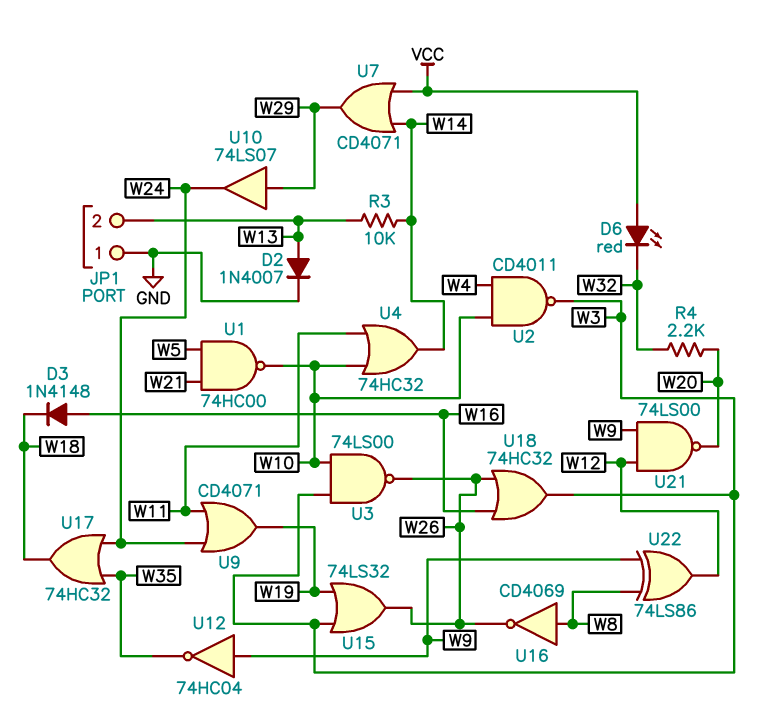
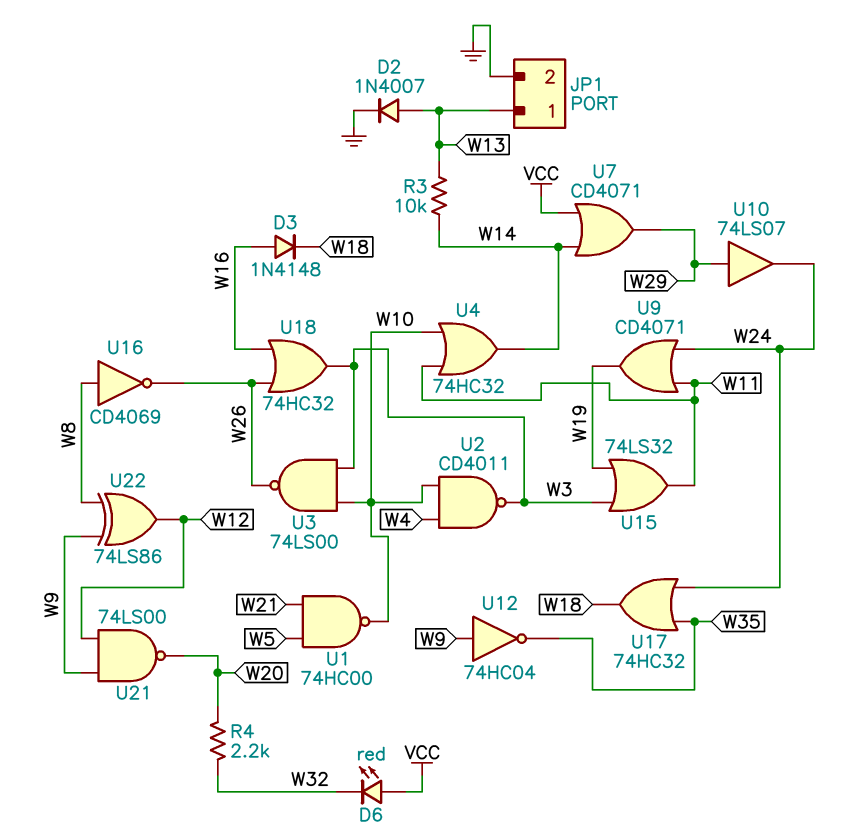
JP1 pin 1: GND -> W13
JP1 pin 2: W13 -> GND
U15: OR 74LS32 (in W3, in W19, out W26) -> OR 74LS32 (in W3, in W19, out W11)

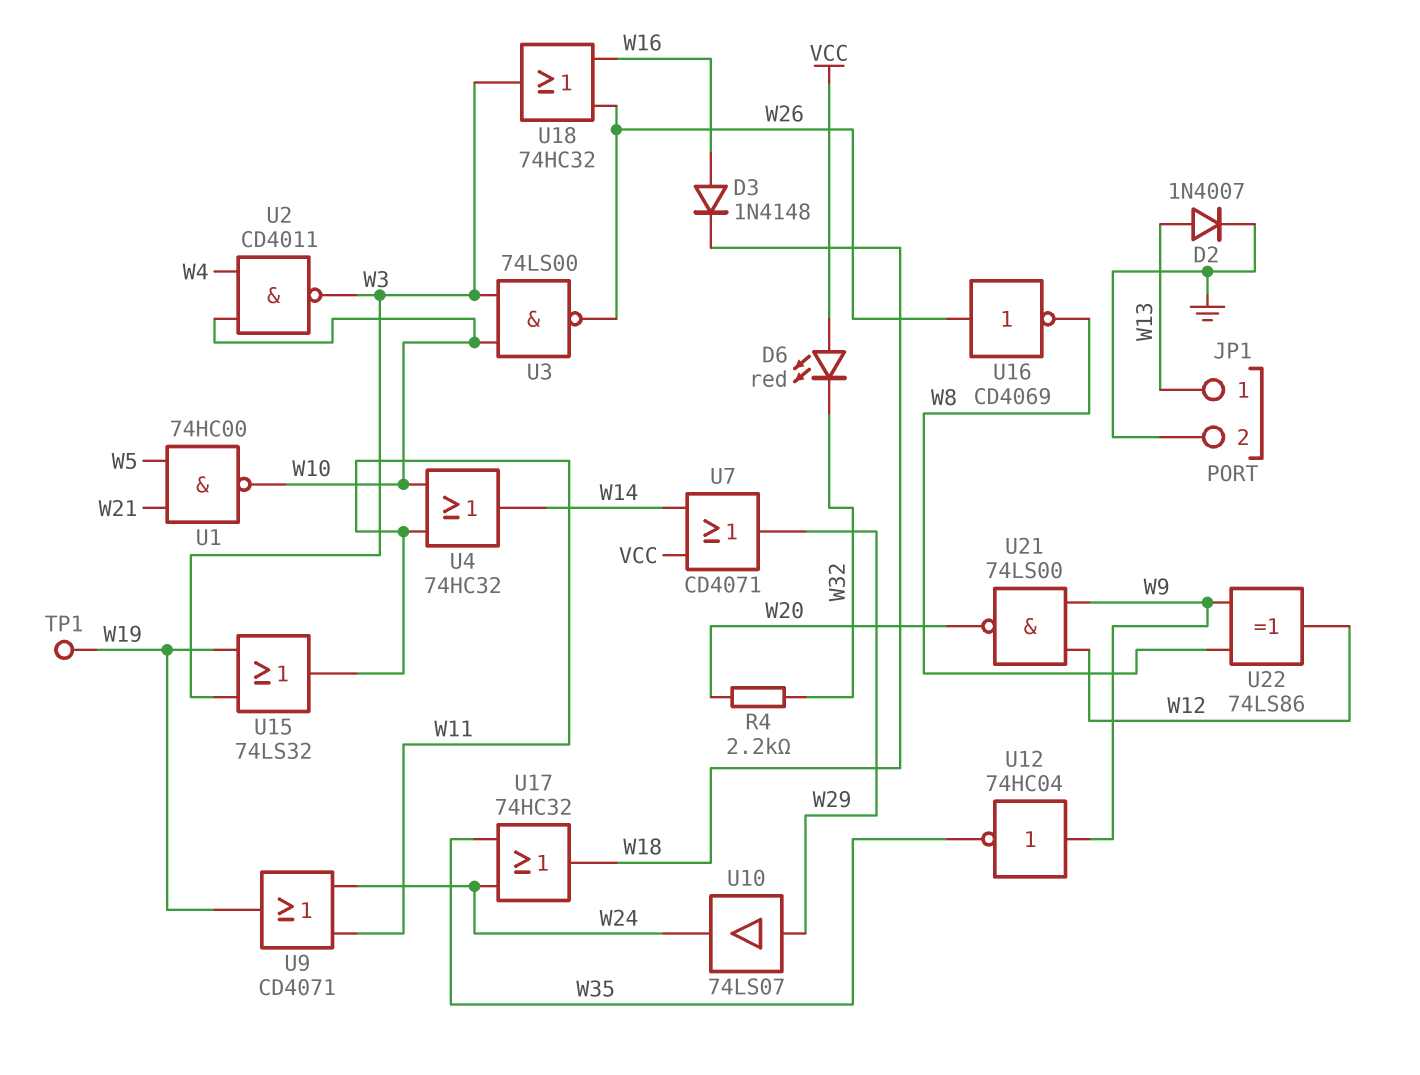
R3: 10k (W13, W14) -> none
TP1: none -> test point (W19)
U16: NOT CD4069 (in W8, out W26) -> NOT CD4069 (in W26, out W8)

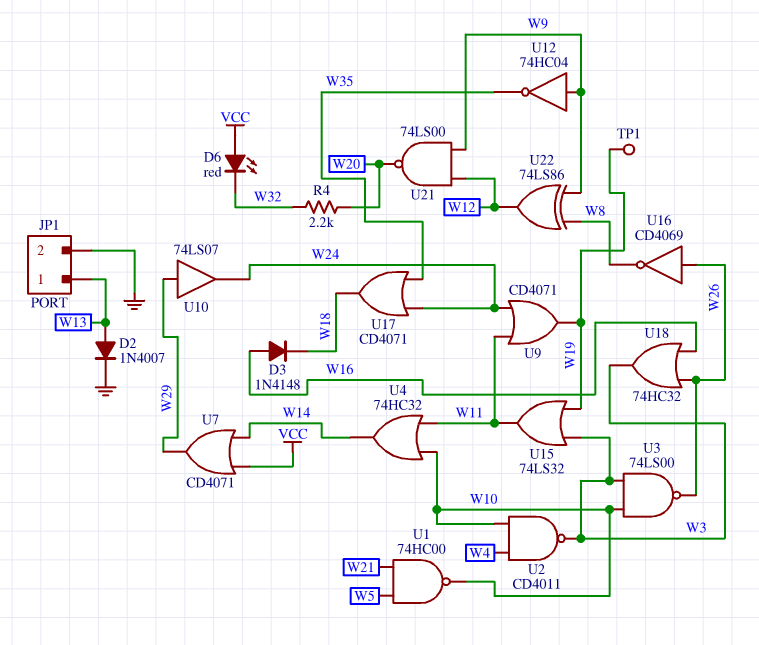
U17: OR 74HC32 (in W24, in W35, out W18) -> OR CD4071 (in W24, in W35, out W18)

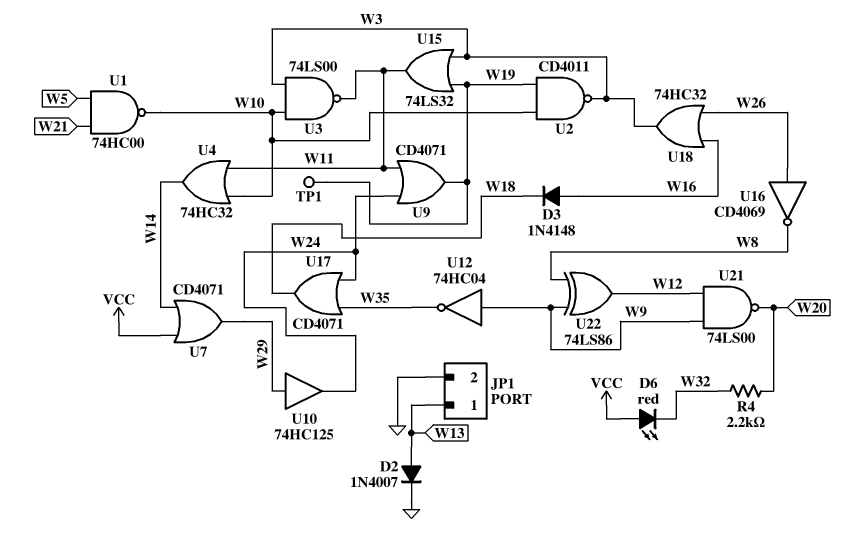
U2: NAND CD4011 (in W4, in W10, out W3) -> NAND CD4011 (in W10, in W19, out W3)
U3: NAND 74LS00 (in W3, in W10, out W26) -> NAND 74LS00 (in W3, in W10, out W11)
U10: buffer 74LS07 (in W29, out W24) -> buffer 74HC125 (in W29, out W24)

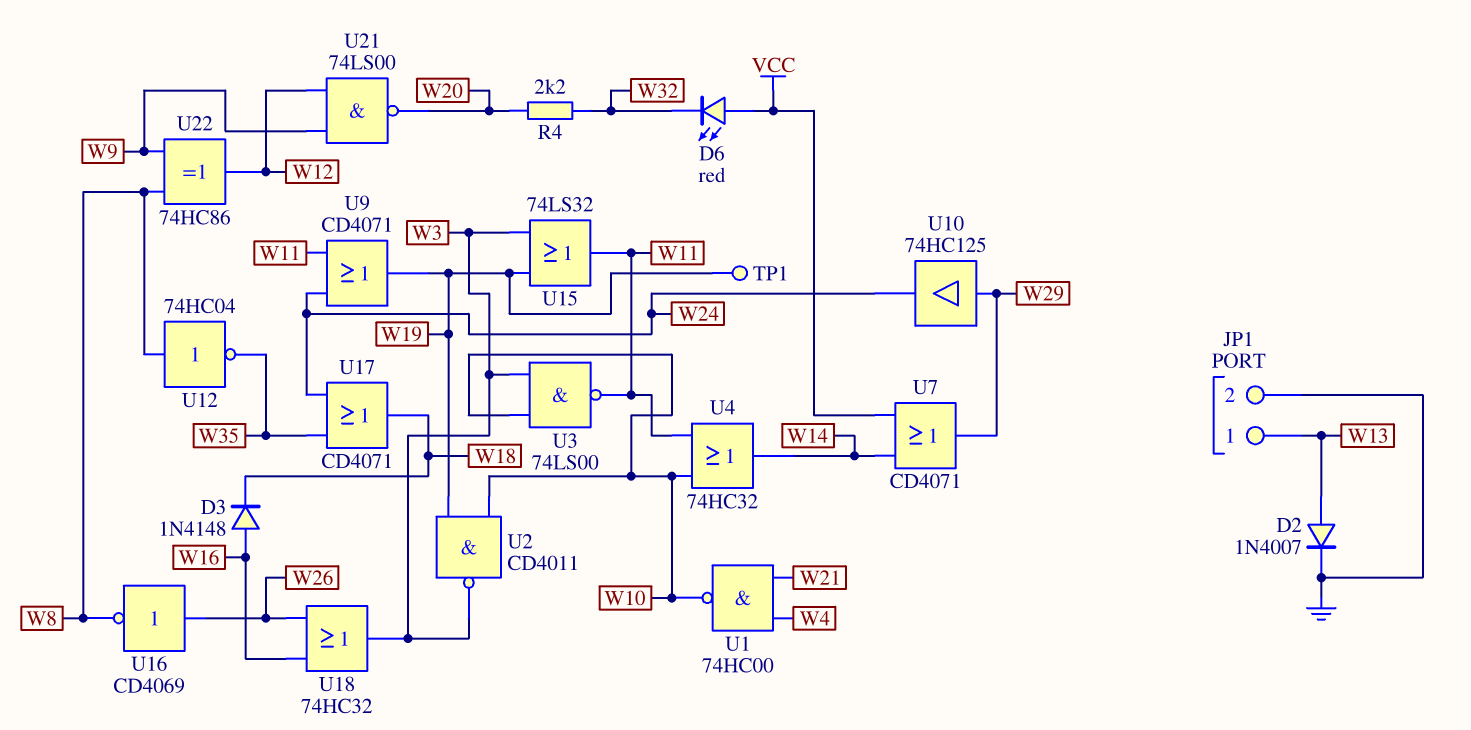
U1: NAND 74HC00 (in W5, in W21, out W10) -> NAND 74HC00 (in W4, in W21, out W10)
U12: NOT 74HC04 (in W9, out W35) -> NOT 74HC04 (in W8, out W35)
U22: XOR 74LS86 (in W8, in W9, out W12) -> XOR 74HC86 (in W8, in W9, out W12)

